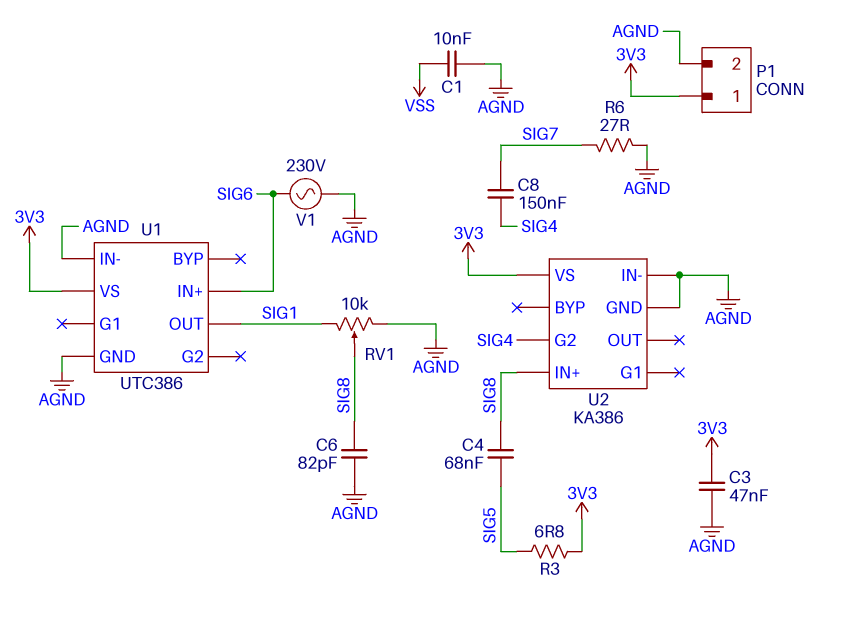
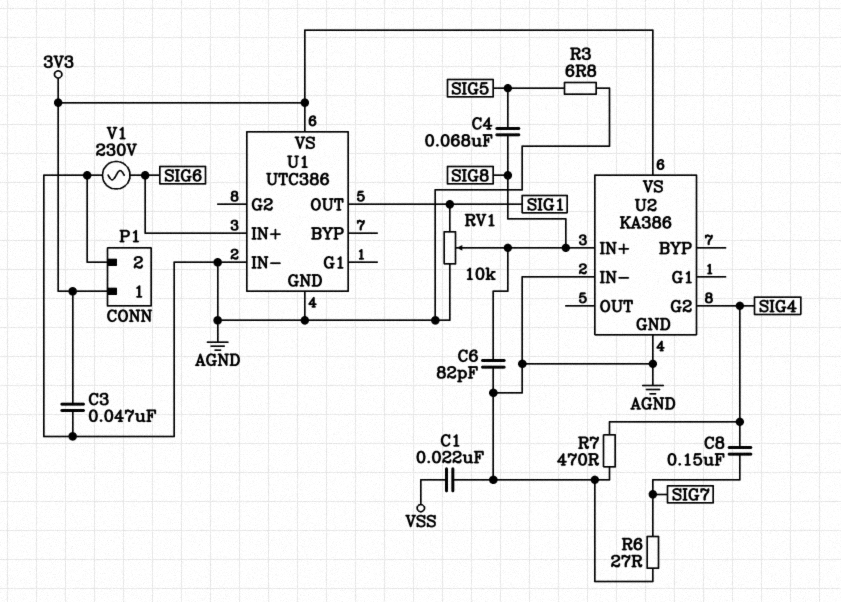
C1: 10nF (AGND, VSS) -> 22nF (AGND, VSS)
R3: 6.8 (3V3, SIG5) -> 6.8 (AGND, SIG5)
R7: none -> 470 (AGND, SIG4)

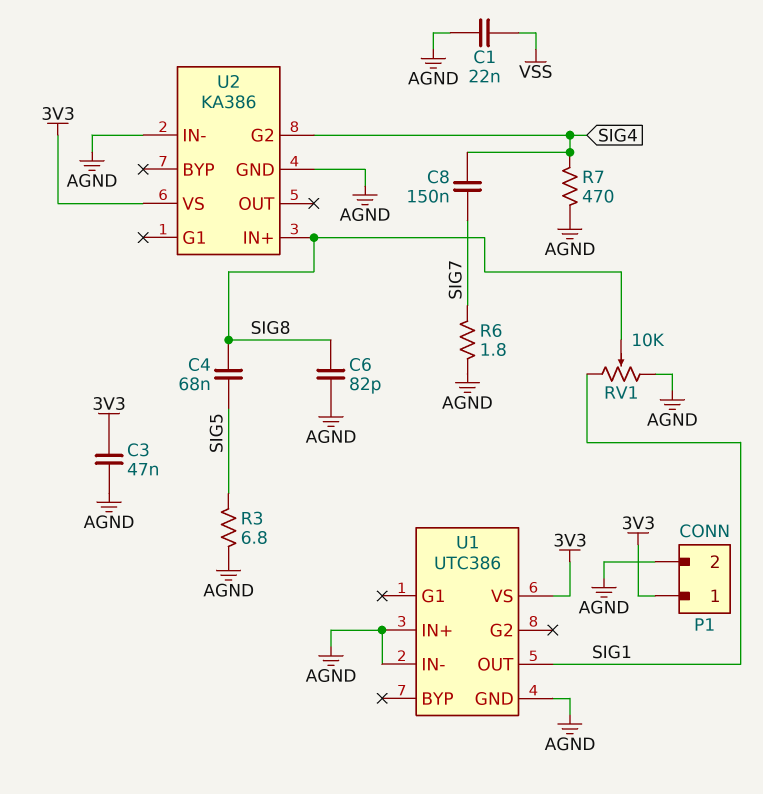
R6: 27 (AGND, SIG7) -> 1.8 (AGND, SIG7)
U1 pin IN+: SIG6 -> AGND
V1: AC 230V (AGND, SIG6) -> none

